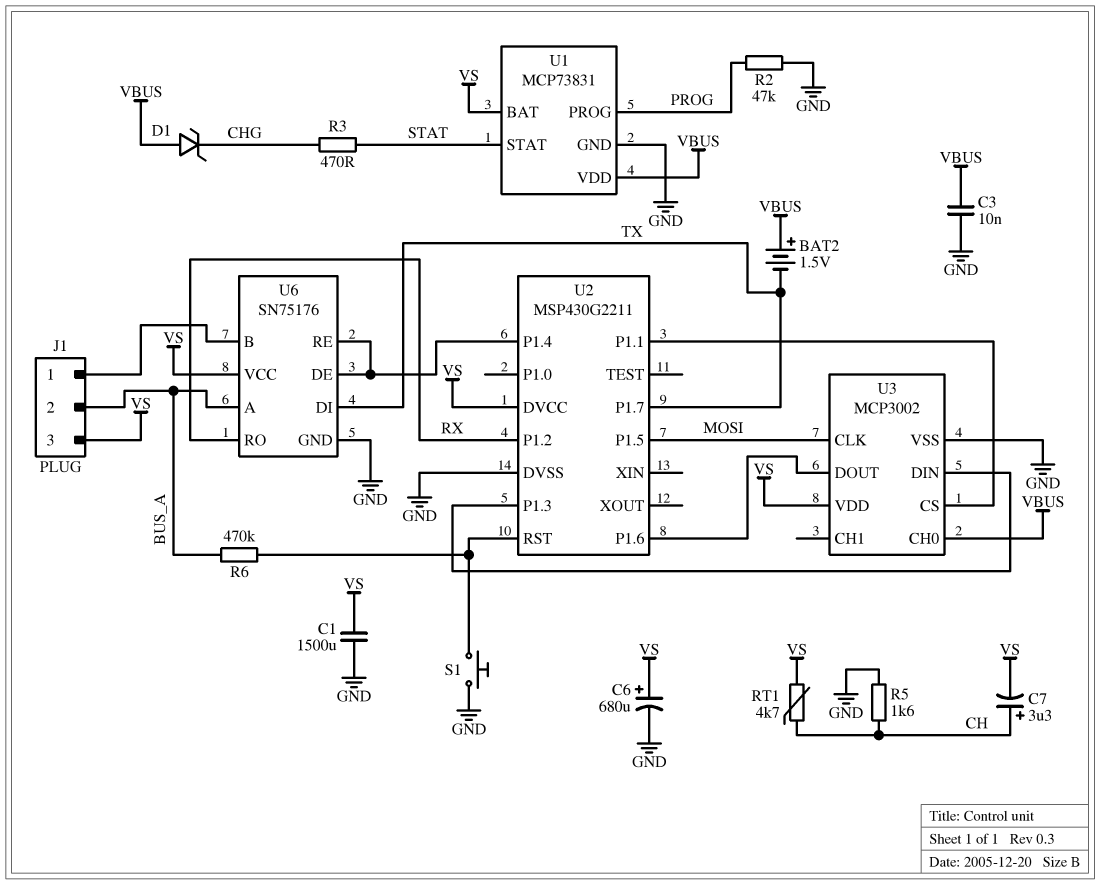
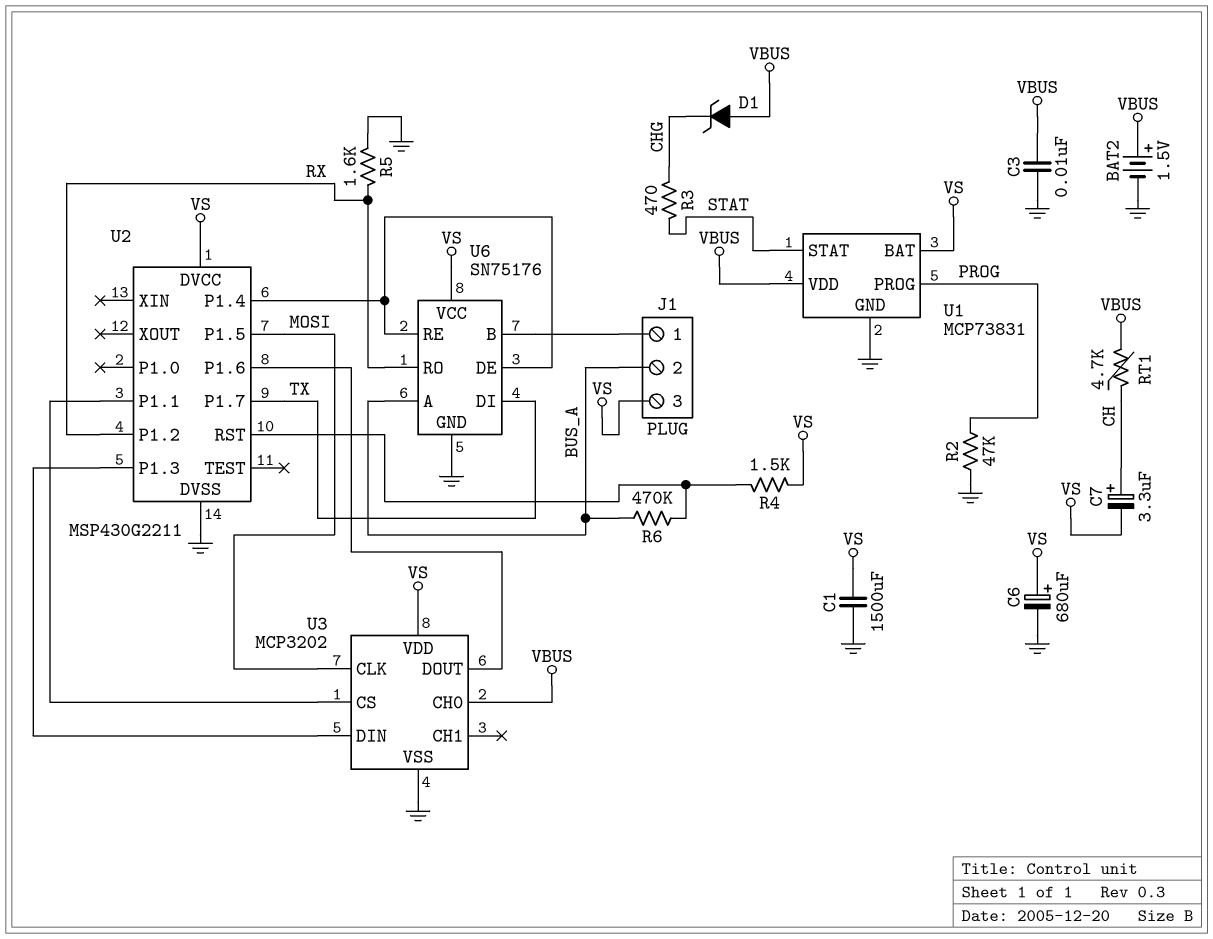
BAT2: 1.5V (plus VBUS, minus TX) -> 1.5V (plus VBUS, minus GND)
R4: none -> 1.5k (U2/RST, VS)
R5: 1.6k (CH, GND) -> 1.6k (GND, RX)
RT1: 4.7k (CH, VS) -> 4.7k (CH, VBUS)
S1: button (GND, U2/RST) -> none
U3: MCP3002 -> MCP3202

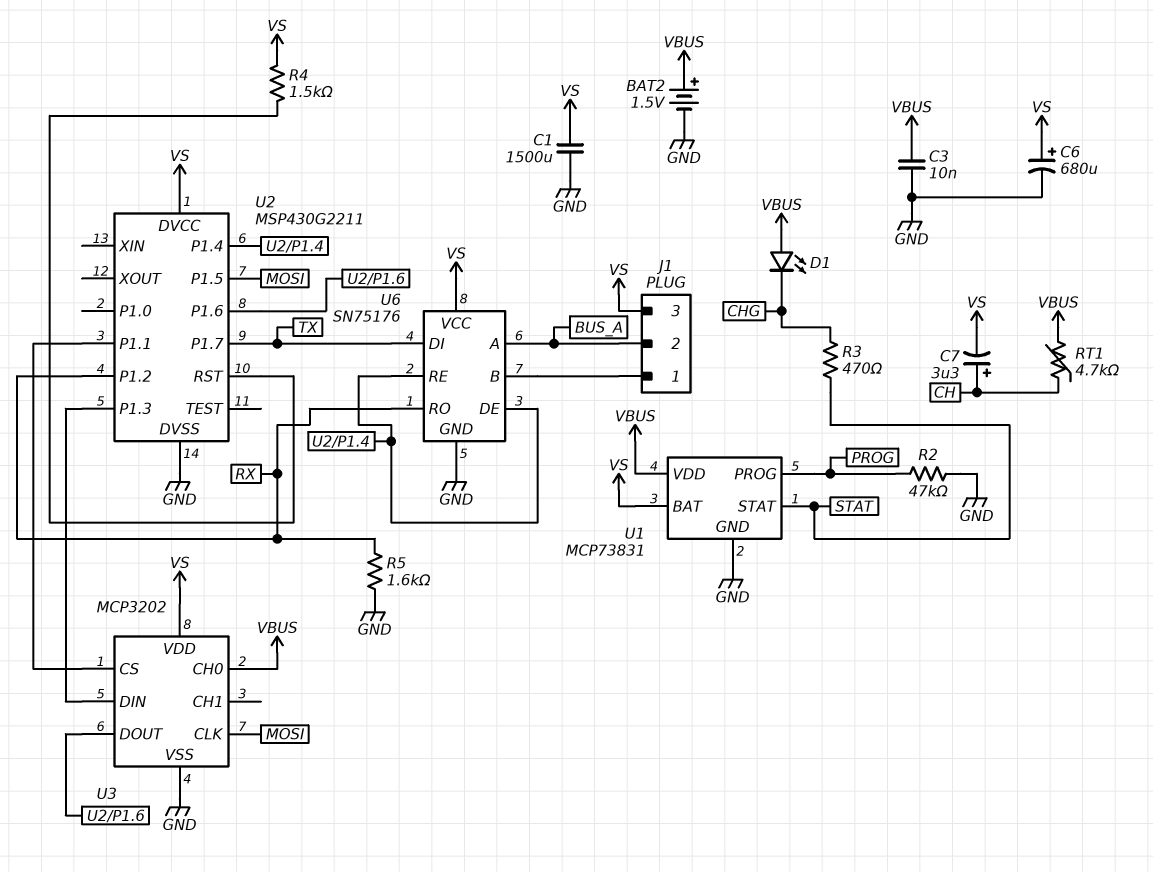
D1: zener (A VBUS, K CHG) -> LED (A VBUS, K CHG)
R6: 470k (BUS_A, U2/RST) -> none

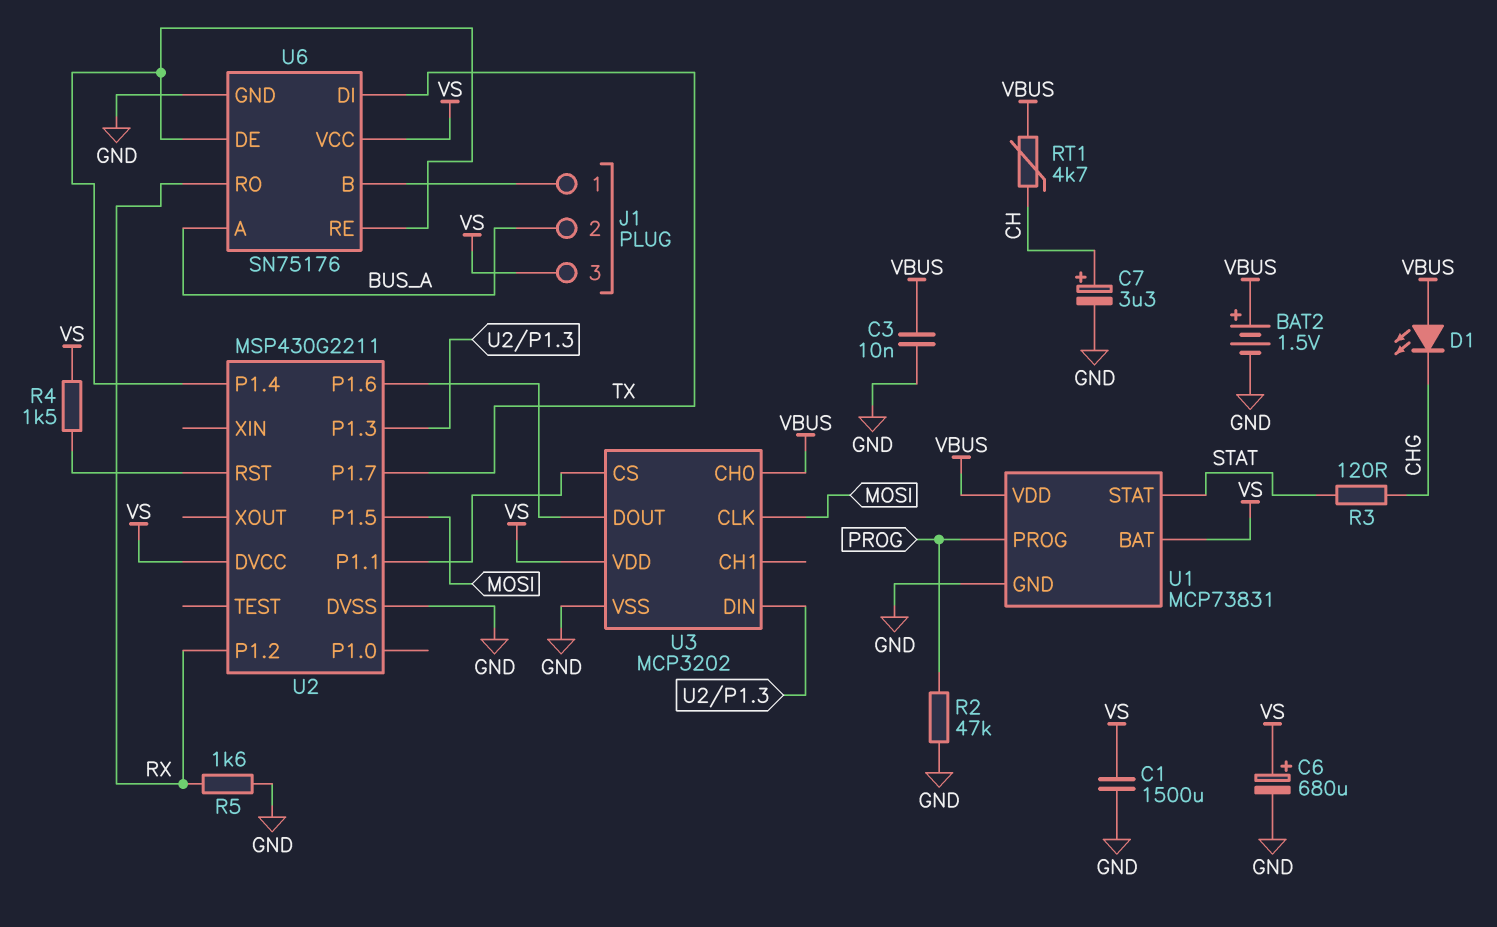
C7: 3.3uF (plus CH, minus VS) -> 3.3uF (plus CH, minus GND)
R3: 470 (CHG, STAT) -> 120 (CHG, STAT)

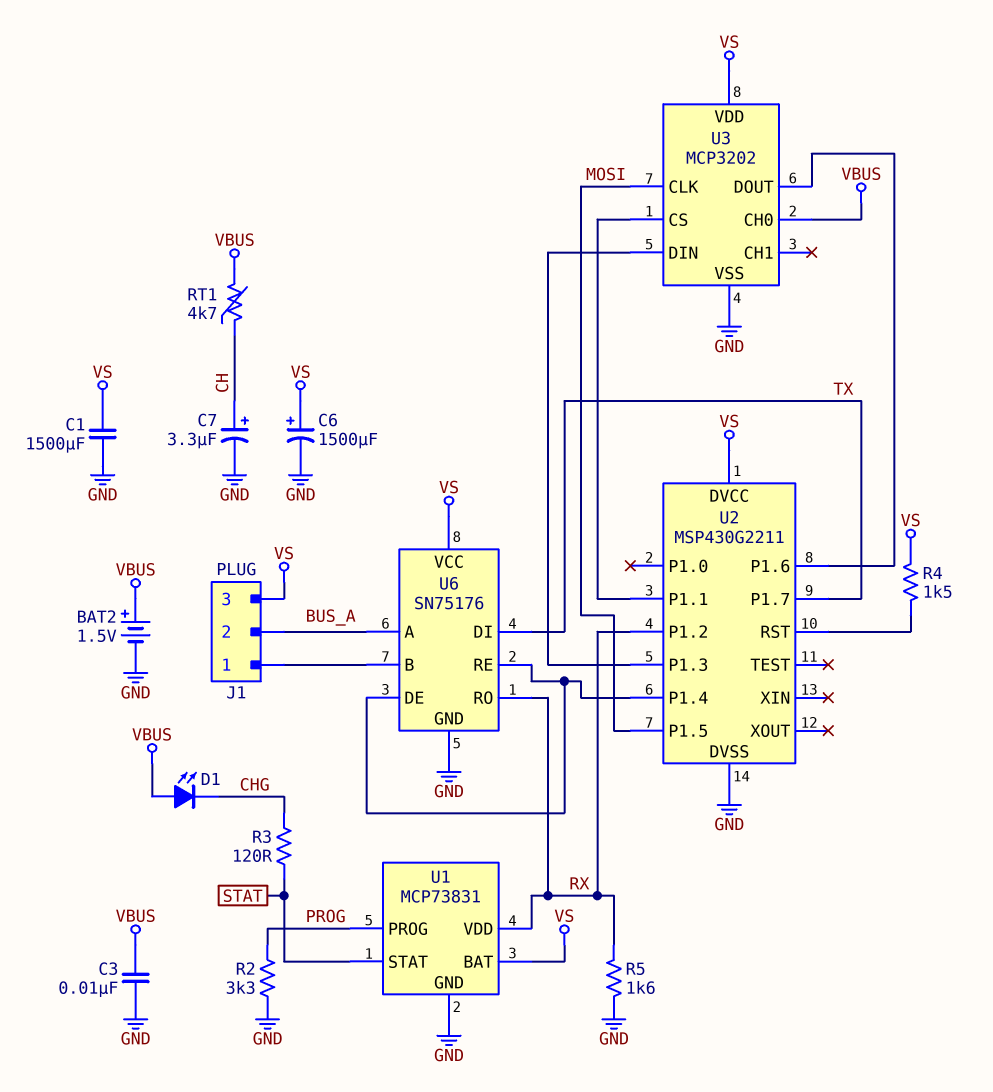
C6: 680uF (plus VS, minus GND) -> 1500uF (plus VS, minus GND)
R2: 47k (GND, PROG) -> 3.3k (GND, PROG)
U1 pin VDD: VBUS -> RX

